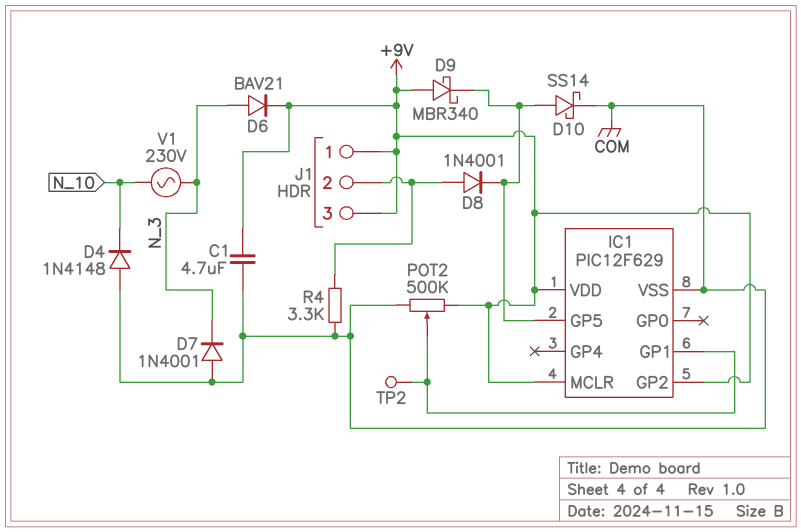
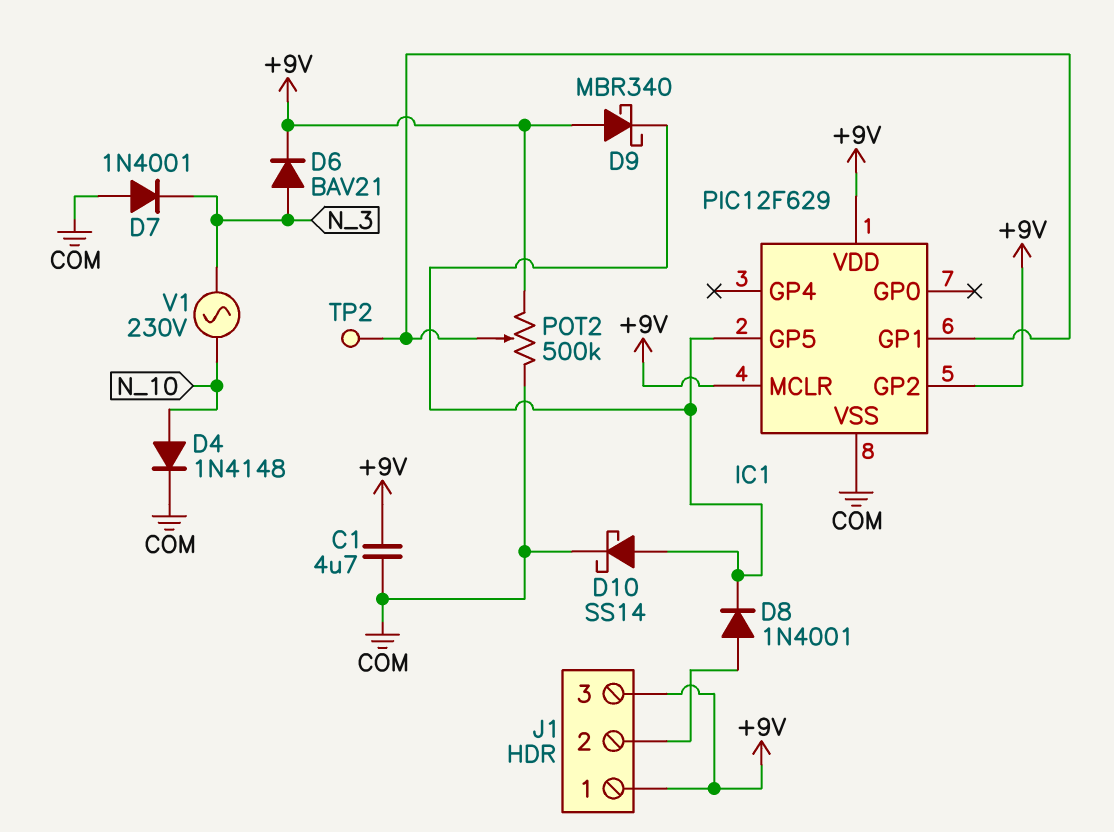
D4: diode 1N4148 (A COM, K N_10) -> diode 1N4148 (A N_10, K COM)
R4: 3.3k (COM, J1/2) -> none

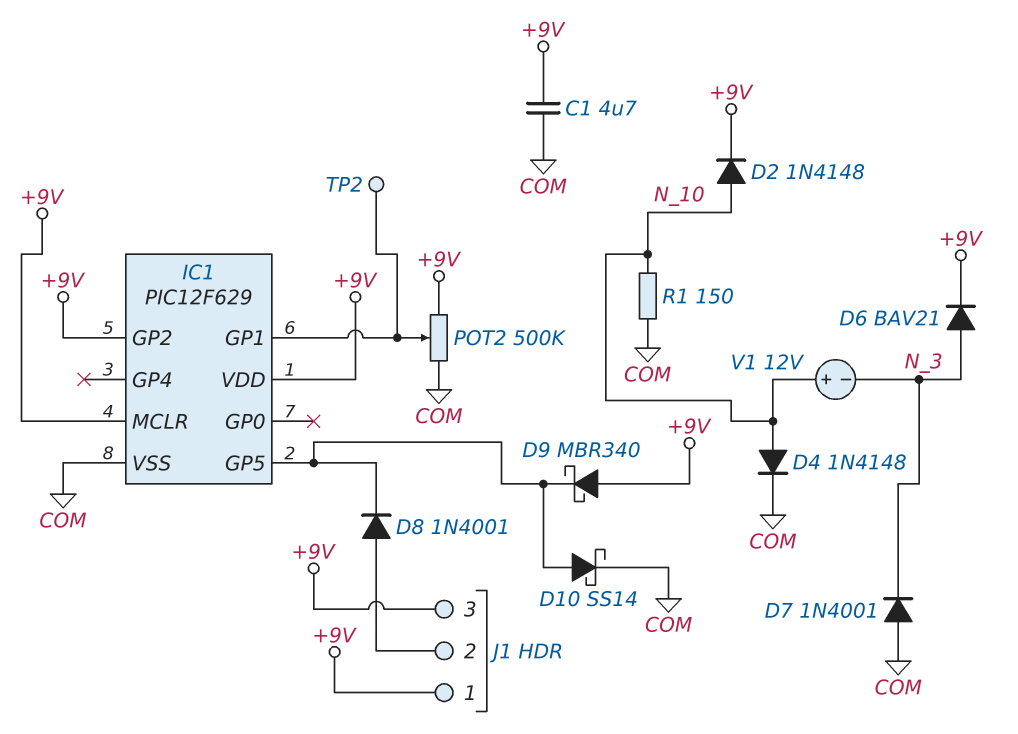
D2: none -> diode 1N4148 (A N_10, K +9V)
R1: none -> 150 (COM, N_10)
V1: AC 230V (N_3, N_10) -> 12V (plus N_10, minus N_3)

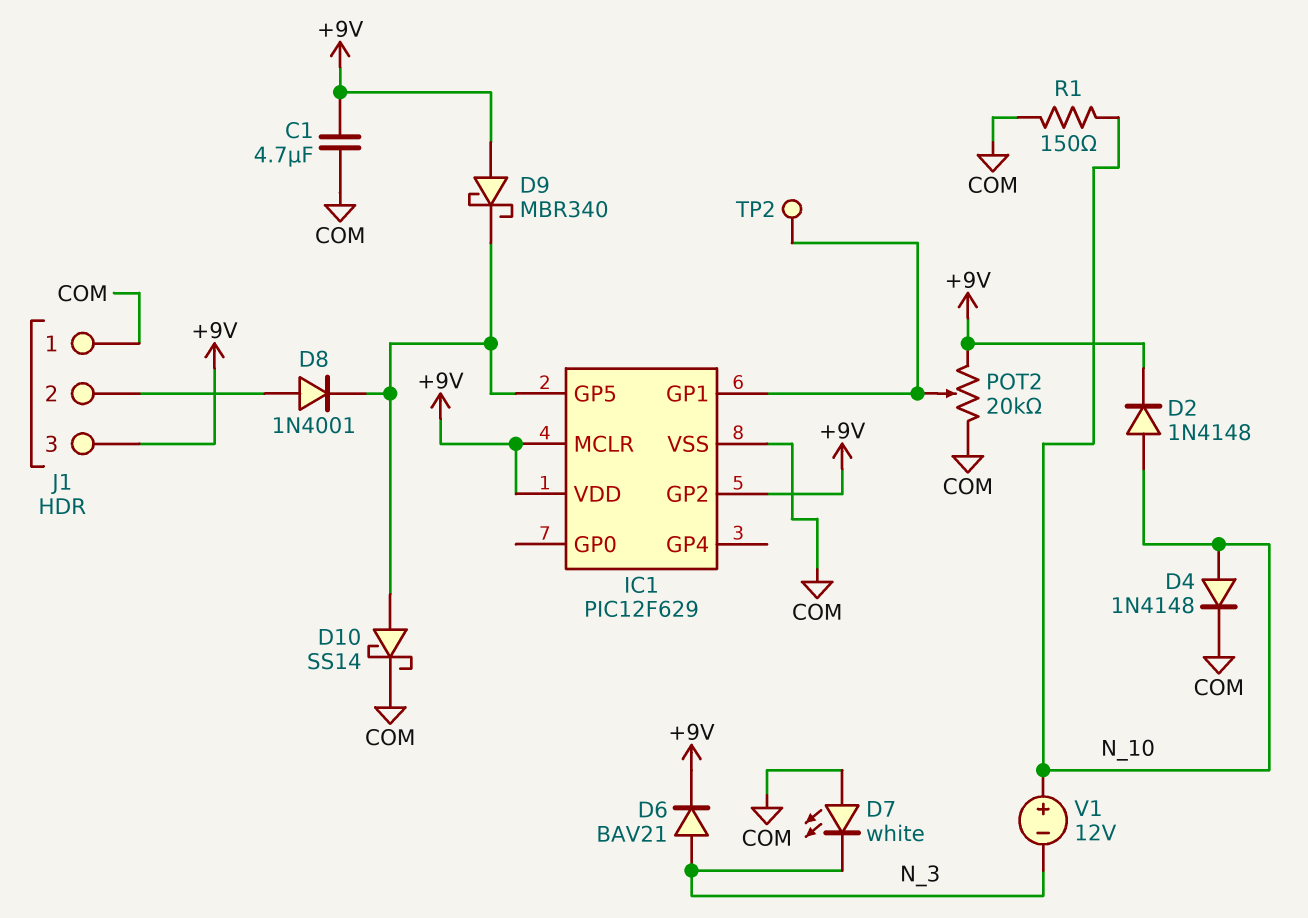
D7: diode 1N4001 (A COM, K N_3) -> LED white (A COM, K N_3)
J1 pin 1: +9V -> COM
POT2: 500k (+9V, COM, wiper IC1/GP1) -> 20k (+9V, COM, wiper IC1/GP1)

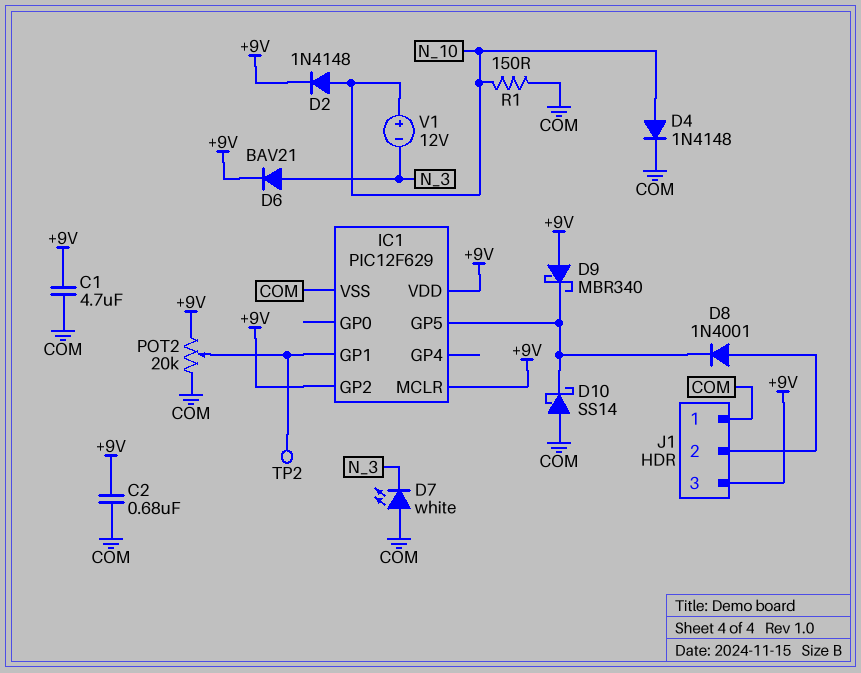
C2: none -> 680nF (+9V, COM)
D10: schottky SS14 (A IC1/GP5, K COM) -> schottky SS14 (A COM, K IC1/GP5)

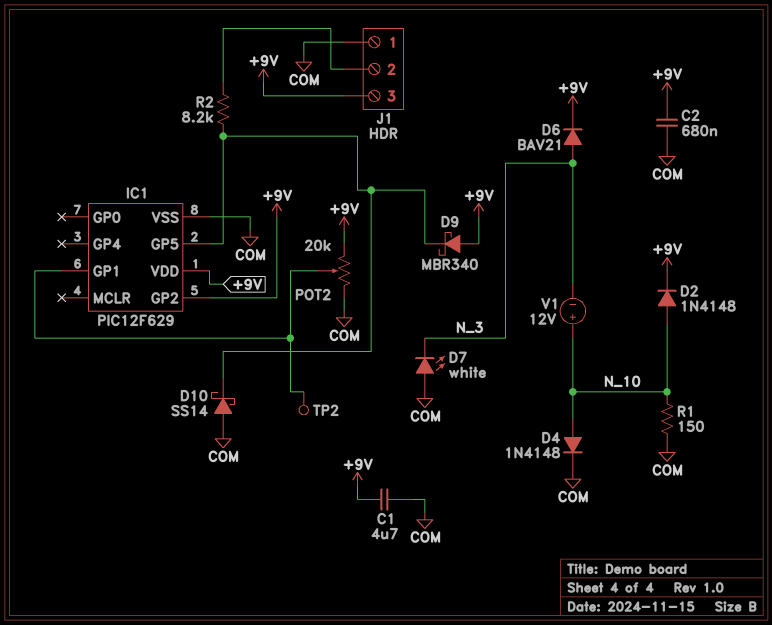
D8: diode 1N4001 (A J1/2, K IC1/GP5) -> none
IC1 pin MCLR: +9V -> none
R2: none -> 8.2k (IC1/GP5, J1/2)

